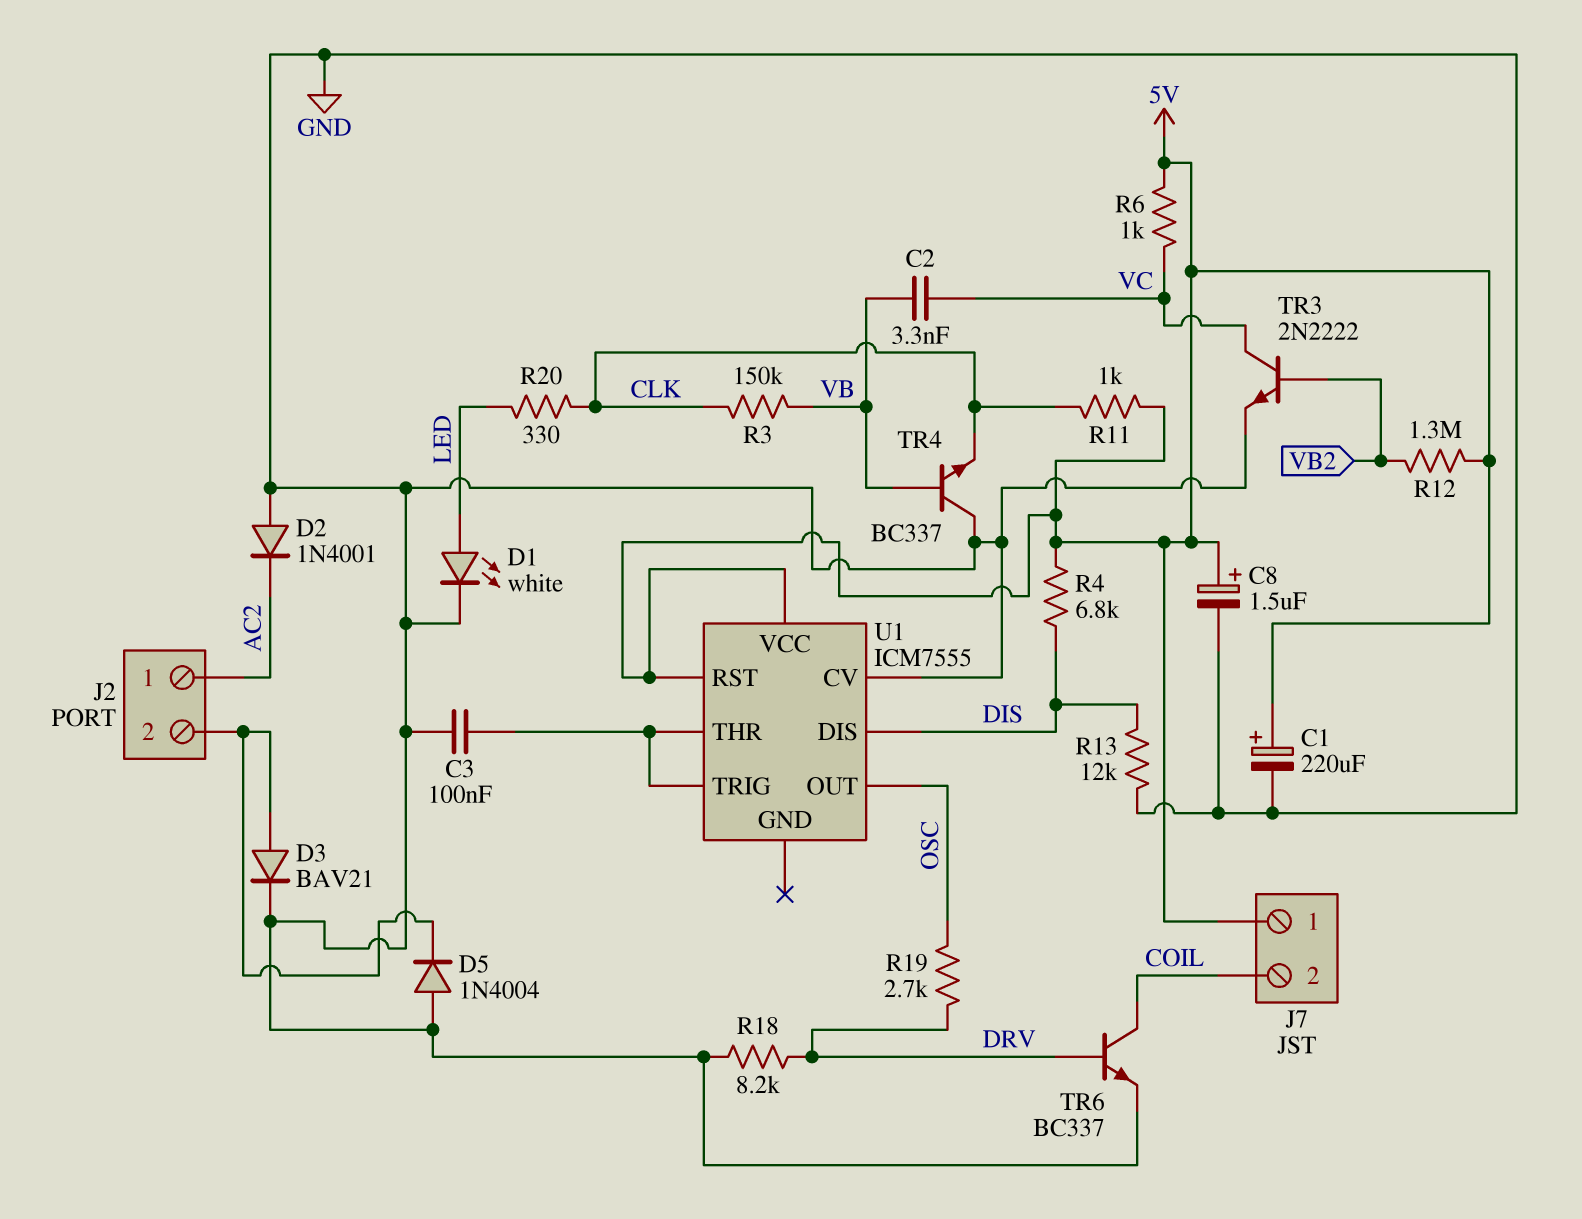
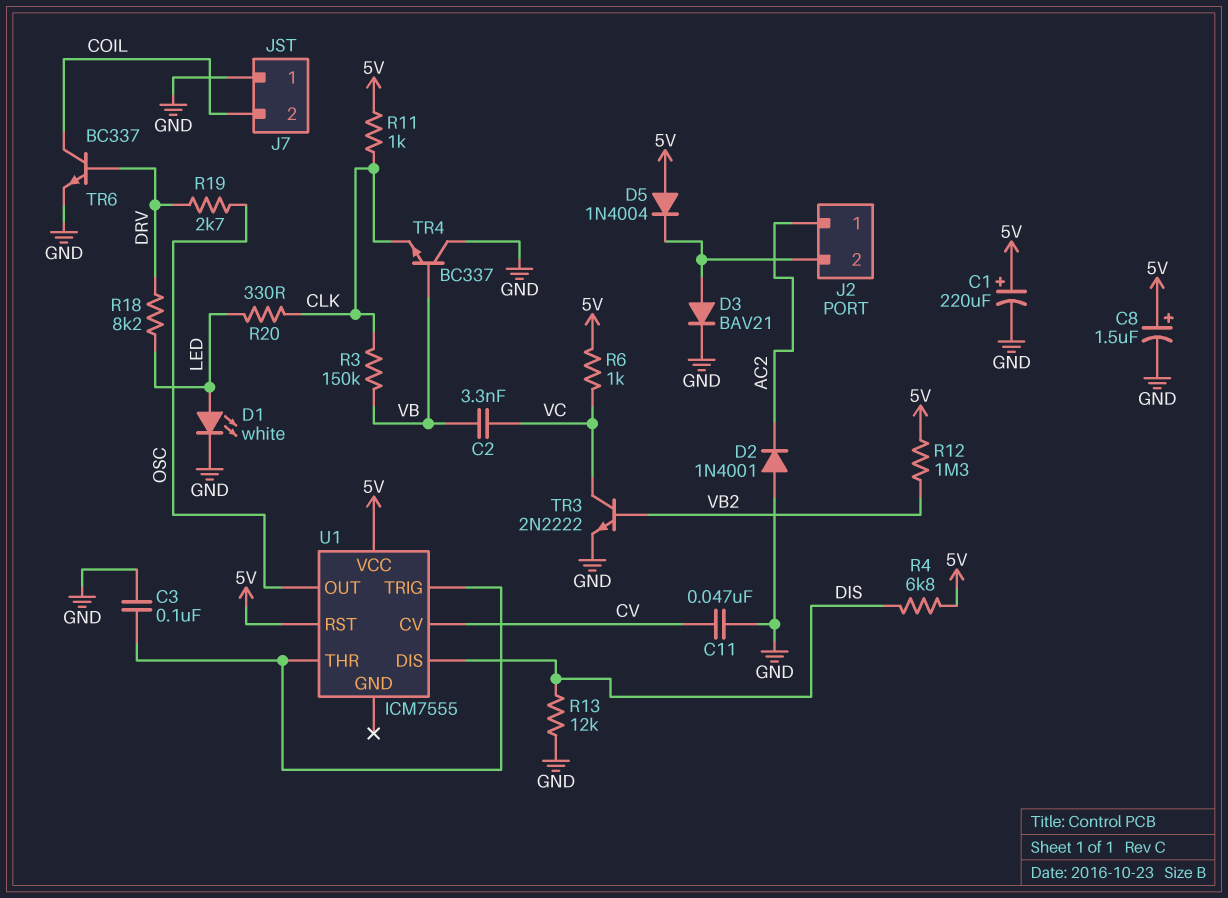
C11: none -> 47nF (CV, GND)
D5: diode 1N4004 (A GND, K J2/2) -> diode 1N4004 (A 5V, K J2/2)
J7 pin 1: 5V -> GND
R18: 8.2k (DRV, GND) -> 8.2k (DRV, LED)
U1 pin CV: GND -> CV

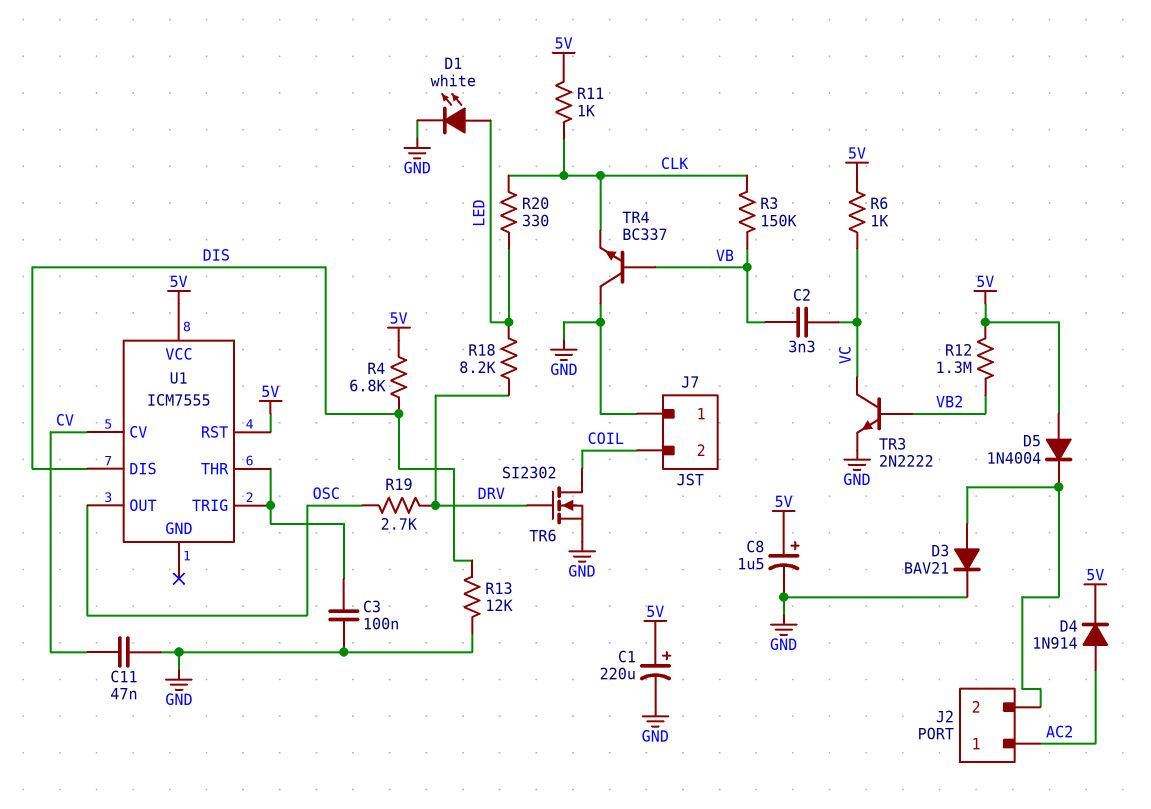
D2: diode 1N4001 (A GND, K AC2) -> none
D4: none -> diode 1N914 (A AC2, K 5V)
TR6: NPN BC337 (B DRV, C COIL, E GND) -> NMOS SI2302 (G DRV, D COIL, S GND)

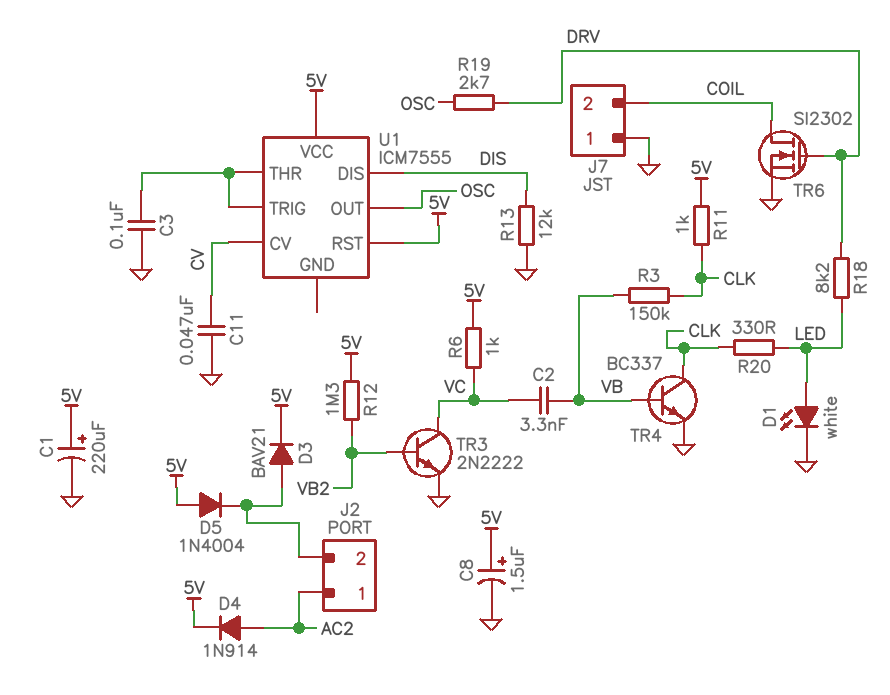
D3: diode BAV21 (A J2/2, K GND) -> diode BAV21 (A J2/2, K 5V)
R4: 6.8k (5V, DIS) -> none
TR4: NPN BC337 (B VB, C GND, E CLK) -> NPN BC337 (B VB, C CLK, E GND)

